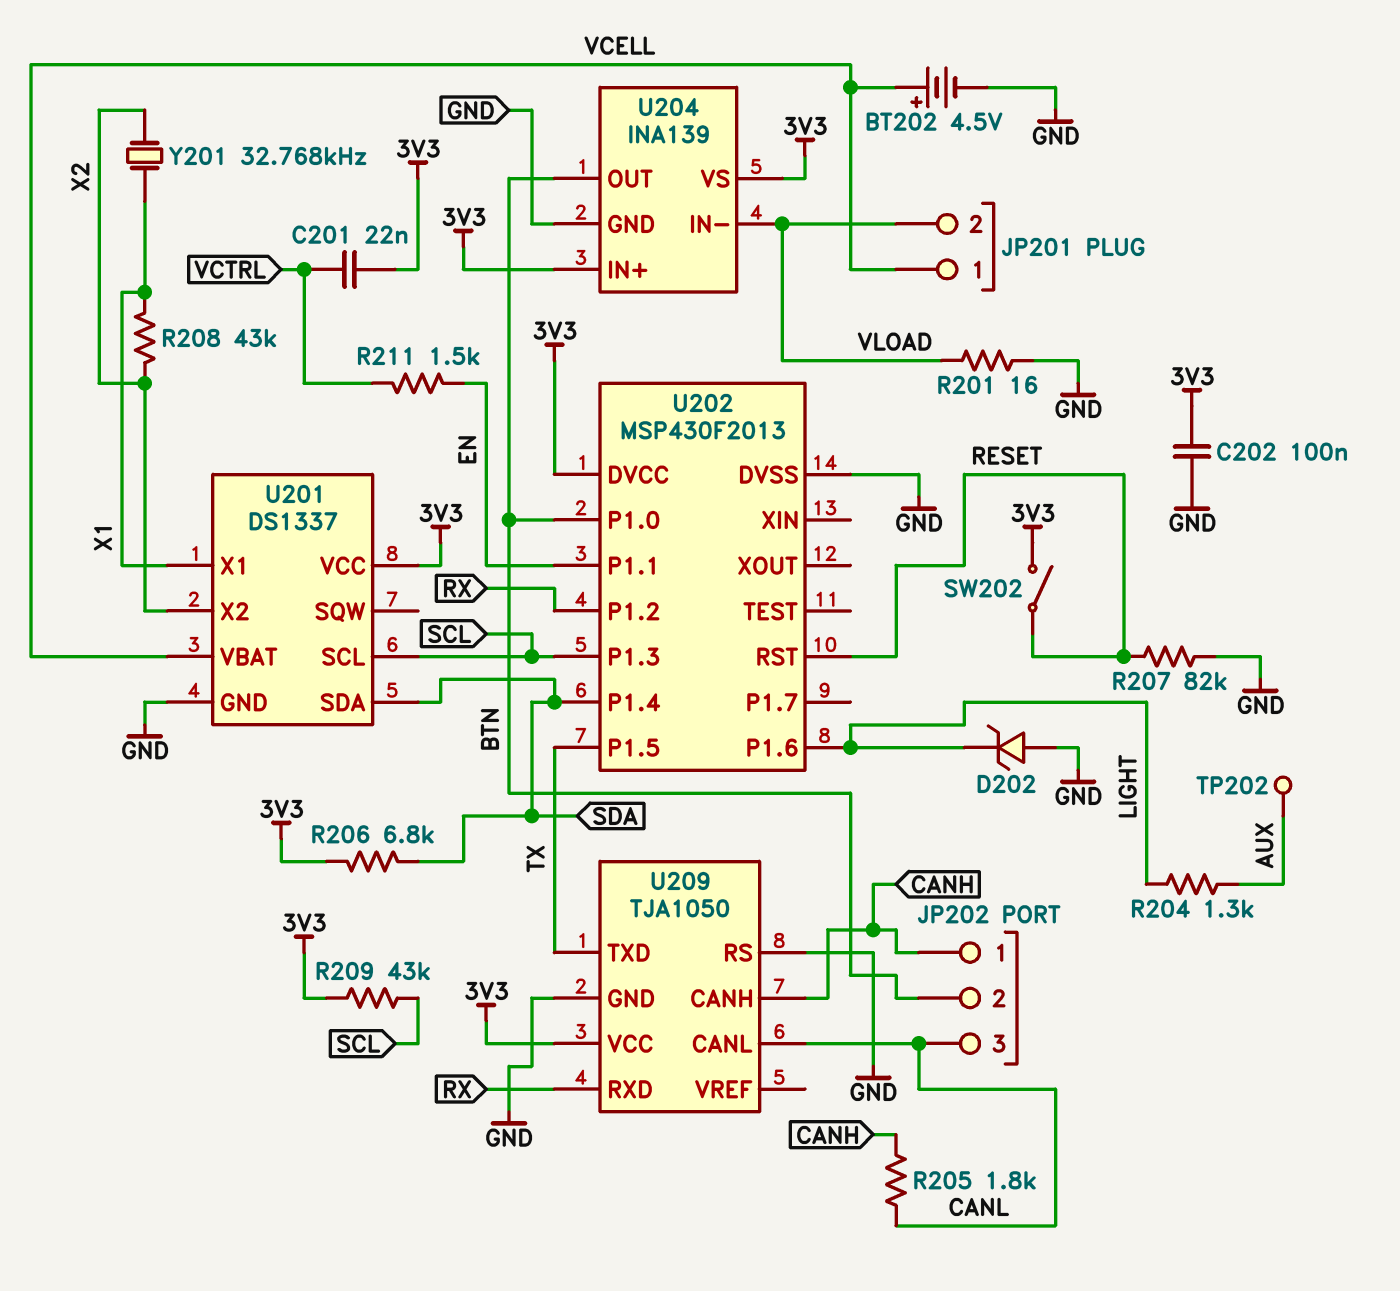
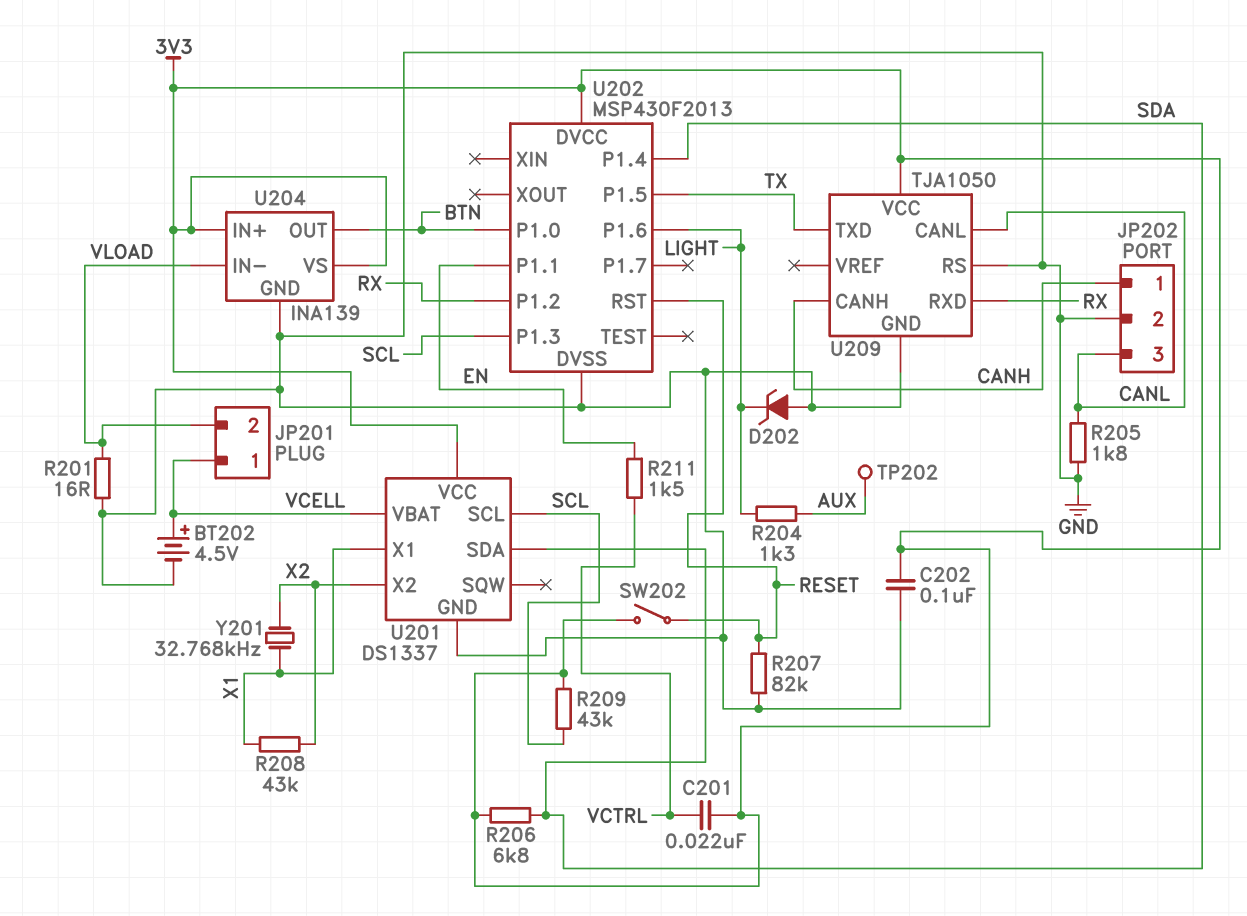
JP202 pin 2: BTN -> GND
R205: 1.8k (CANH, CANL) -> 1.8k (CANL, GND)

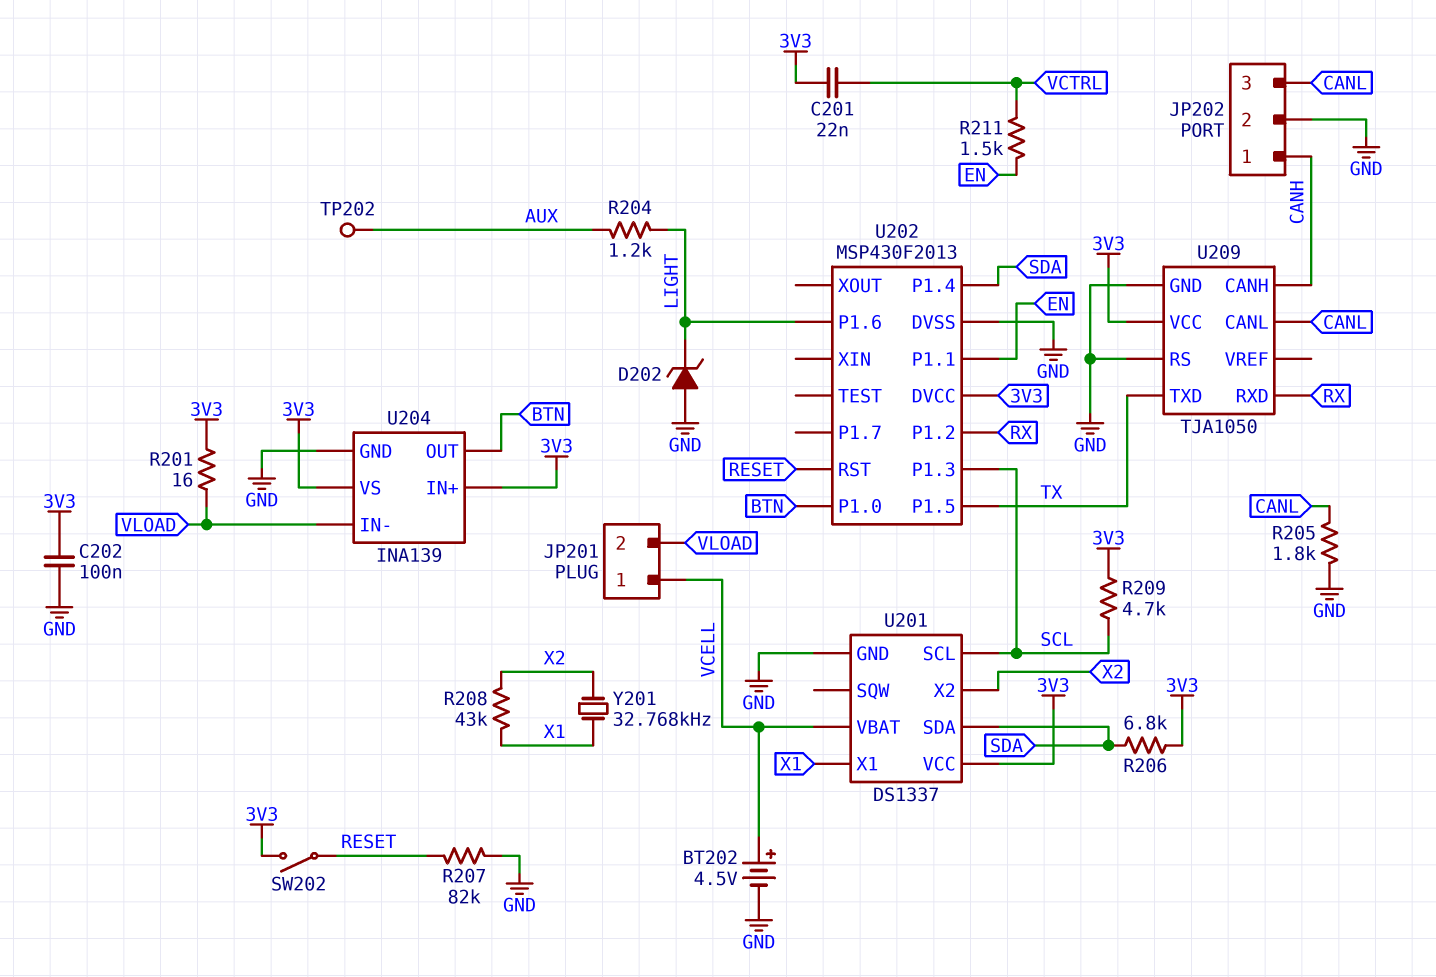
R201: 16 (GND, VLOAD) -> 16 (3V3, VLOAD)
R204: 1.3k (AUX, LIGHT) -> 1.2k (AUX, LIGHT)
R209: 43k (3V3, SCL) -> 4.7k (3V3, SCL)

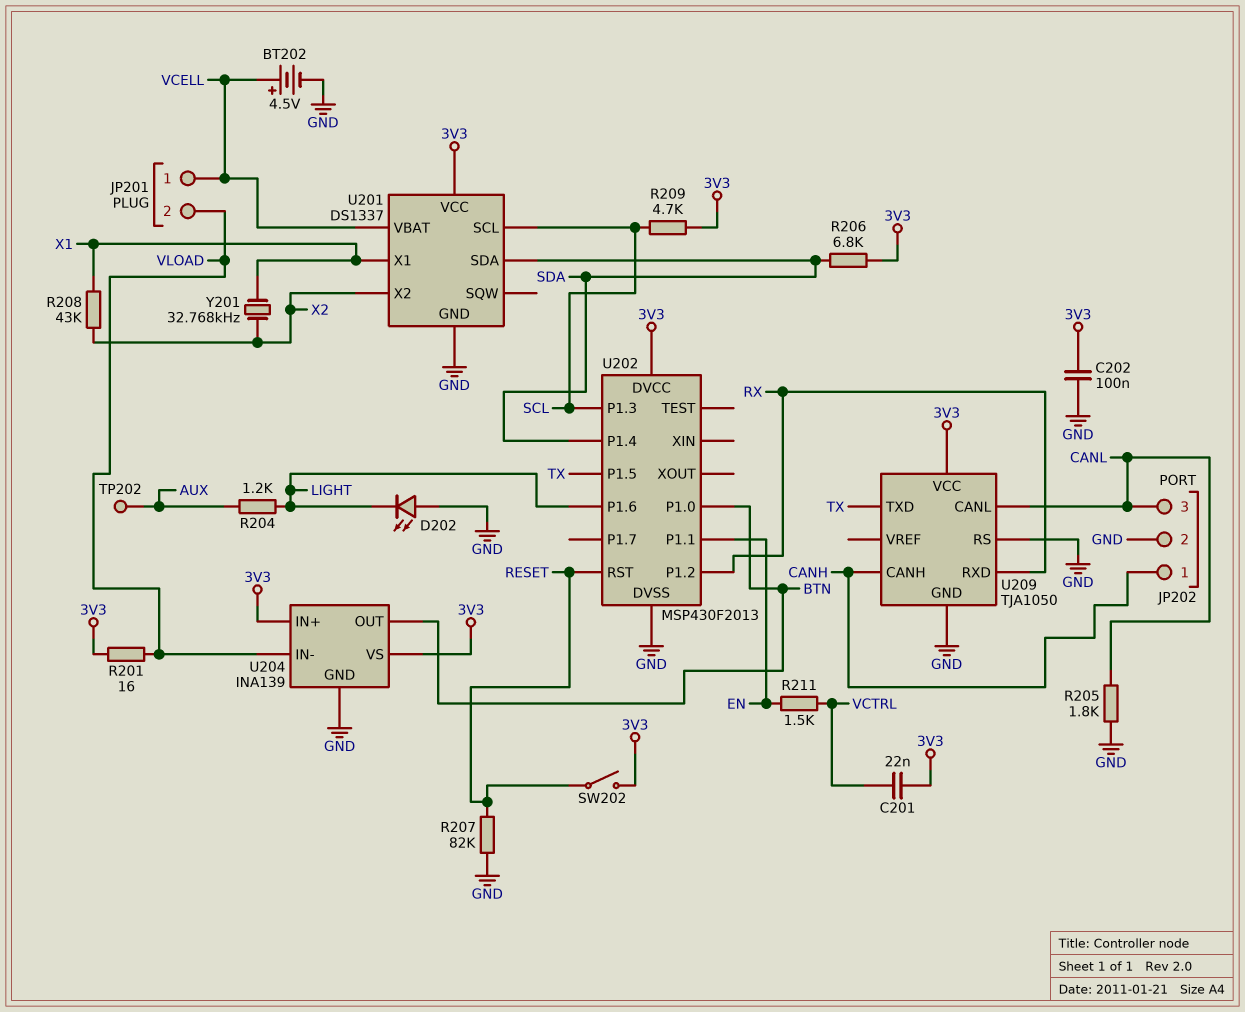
D202: zener (A GND, K LIGHT) -> LED (A GND, K LIGHT)

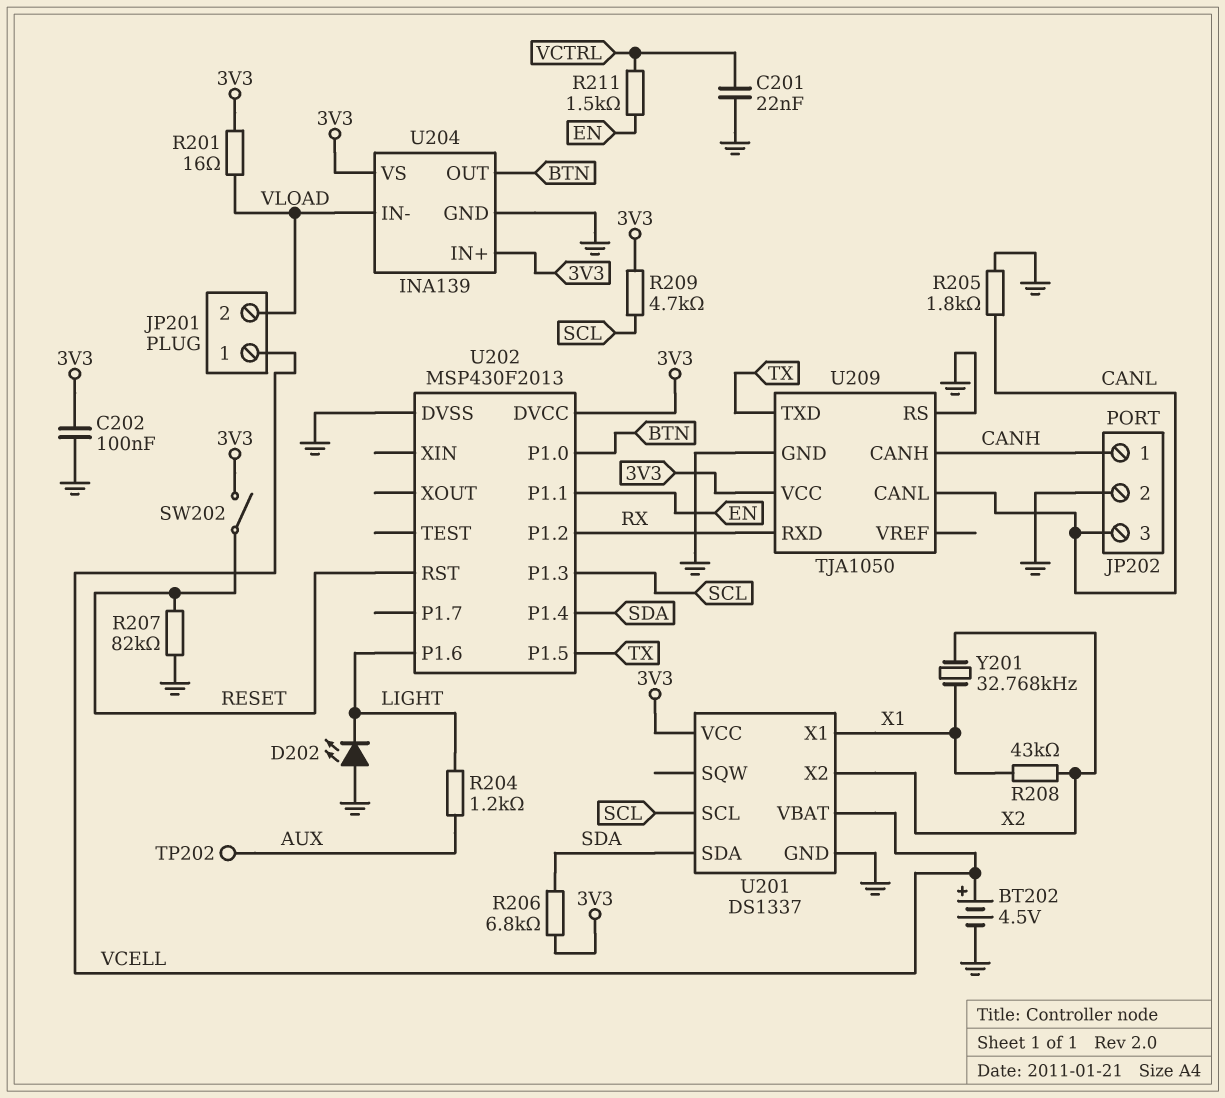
C201: 22nF (3V3, VCTRL) -> 22nF (GND, VCTRL)

